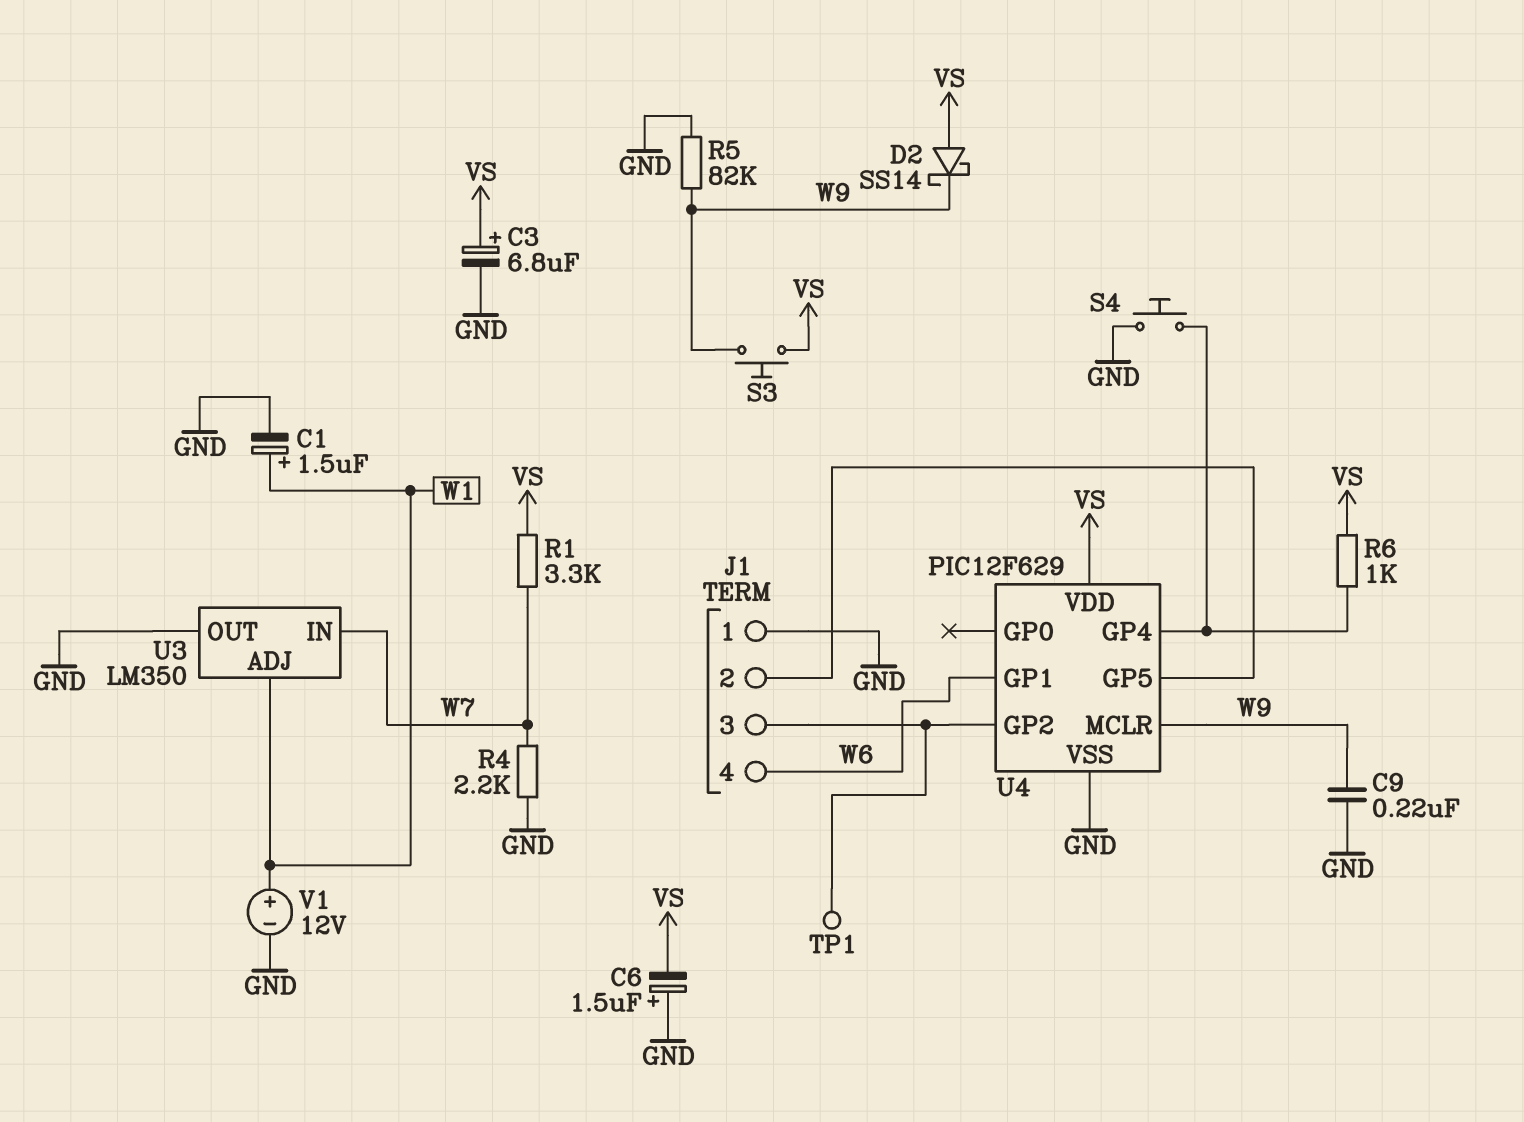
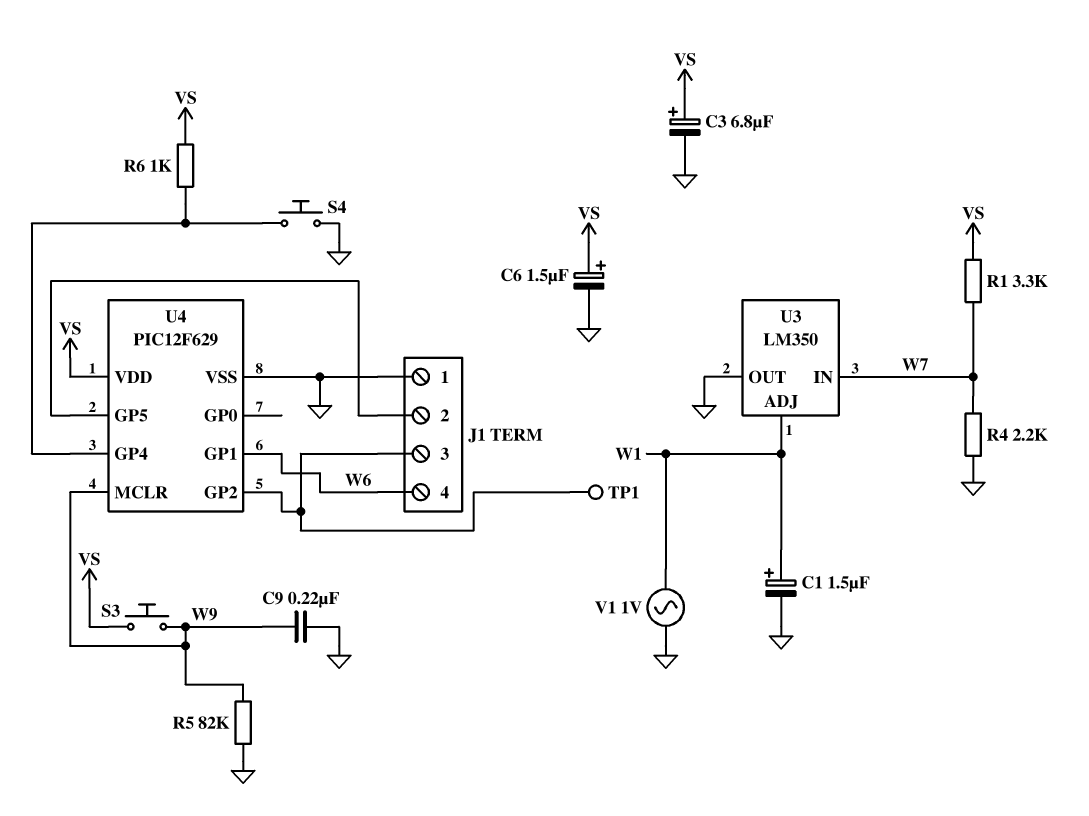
C6: 1.5uF (plus GND, minus VS) -> 1.5uF (plus VS, minus GND)
D2: schottky SS14 (A VS, K W9) -> none
V1: 12V (plus W1, minus GND) -> AC 1V (GND, W1)

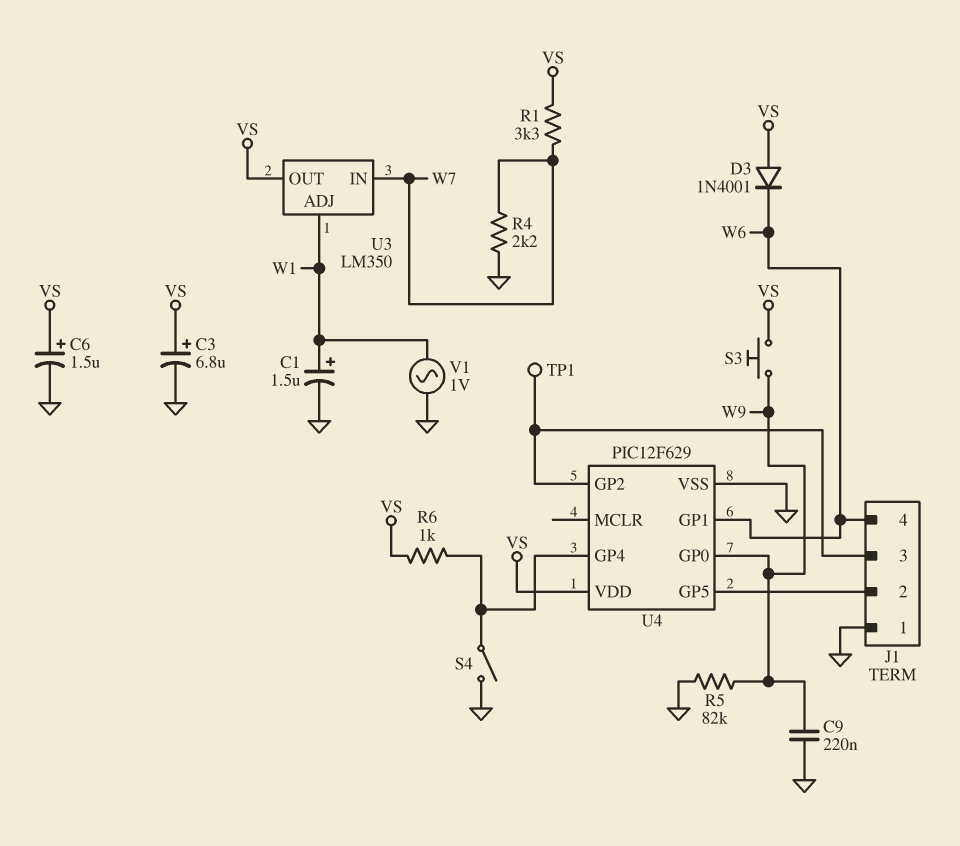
D3: none -> diode 1N4001 (A VS, K W6)
S4: button (GND, U4/GP4) -> switch (GND, U4/GP4)
U3 pin OUT: GND -> VS
U4 pin GP0: none -> W9
U4 pin MCLR: W9 -> none

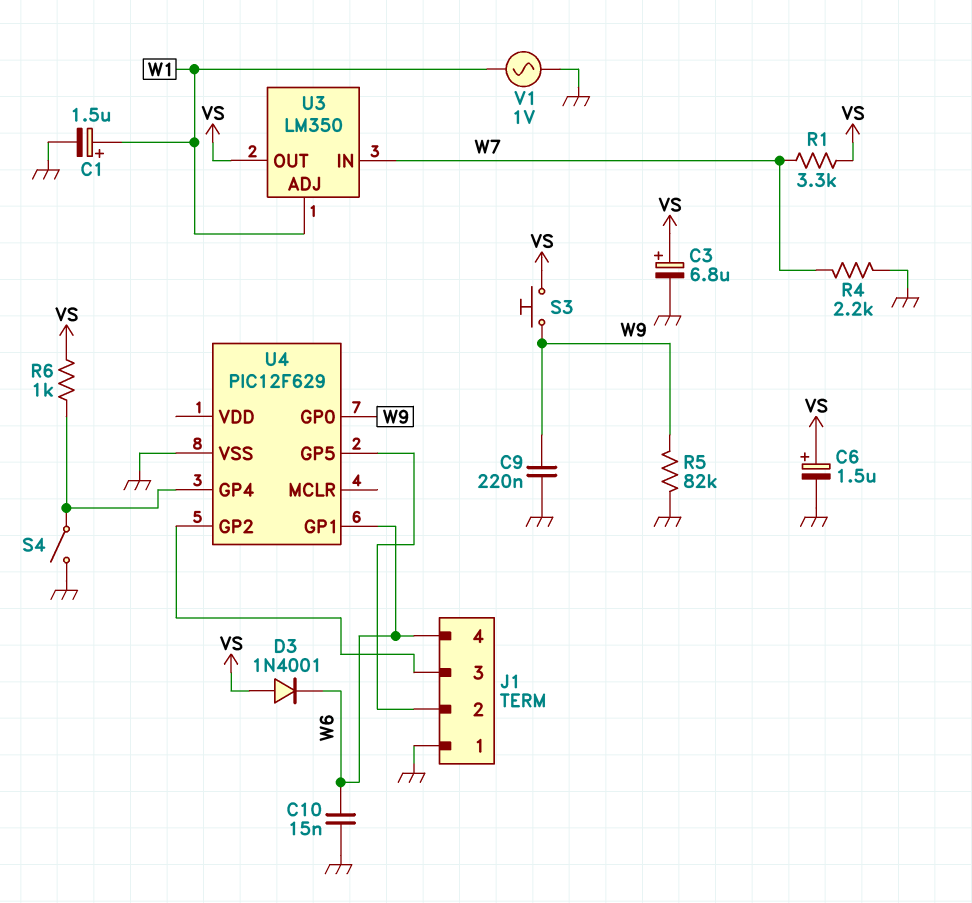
C10: none -> 15nF (GND, W6)
TP1: test point (J1/3) -> none
U4 pin VDD: VS -> none

